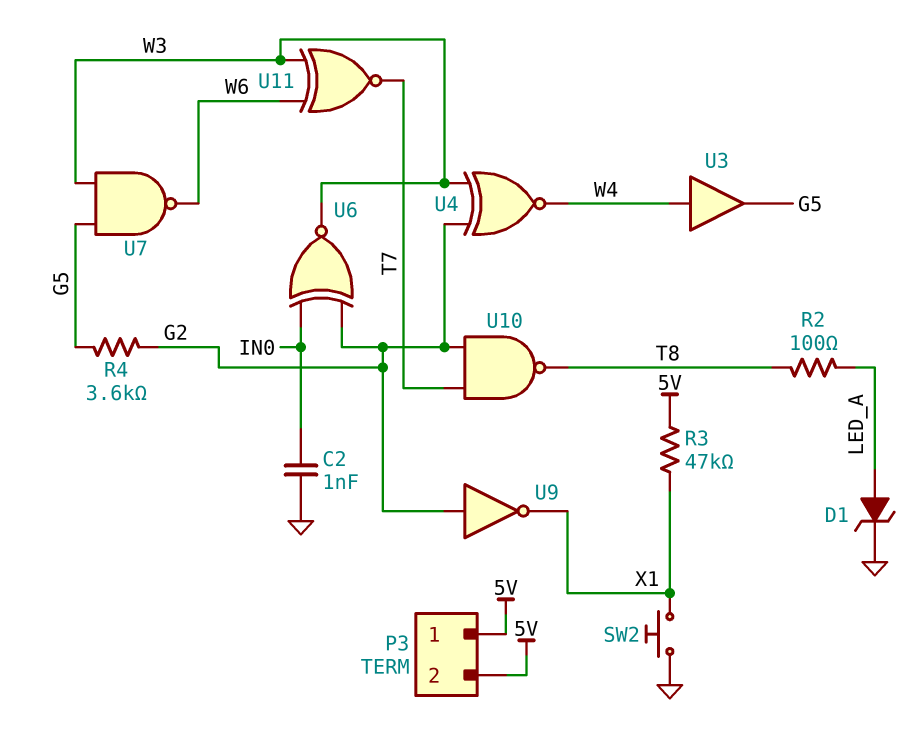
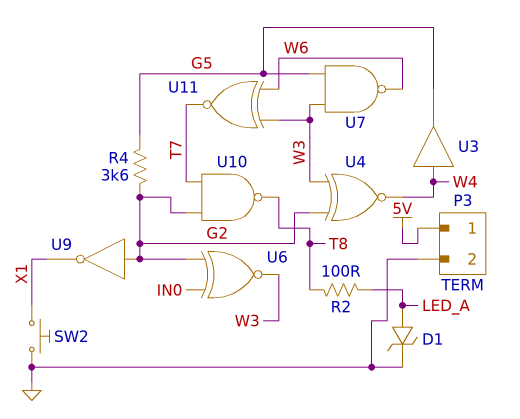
C2: 1nF (GND, IN0) -> none
P3 pin 2: 5V -> GND
R3: 47k (5V, X1) -> none

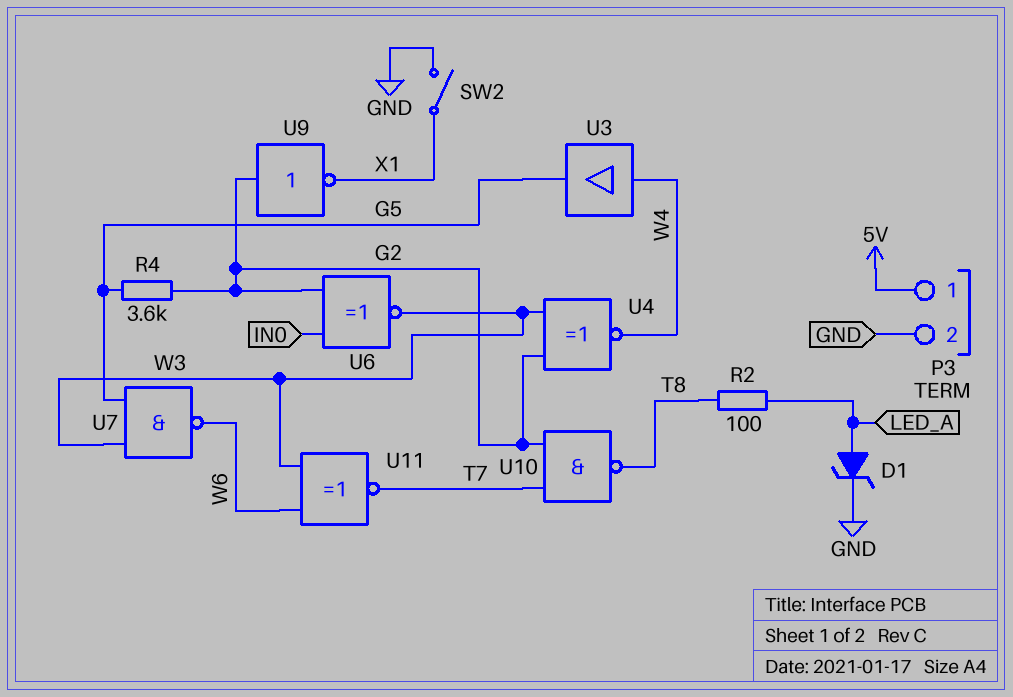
SW2: button (GND, X1) -> switch (GND, X1)

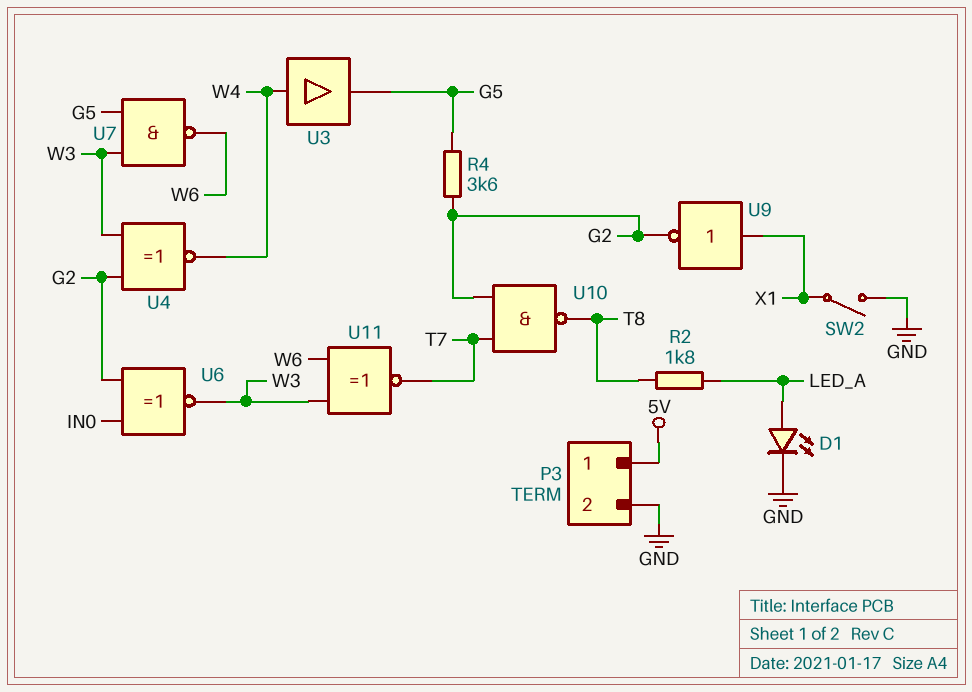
D1: zener (A LED_A, K GND) -> LED (A LED_A, K GND)
R2: 100 (LED_A, T8) -> 1.8k (LED_A, T8)
U9: NOT (in G2, out X1) -> NOT (in X1, out G2)

